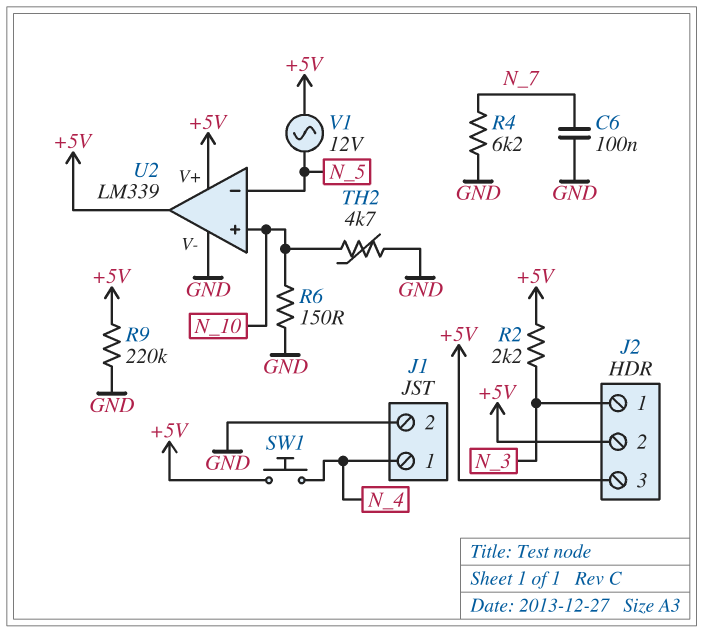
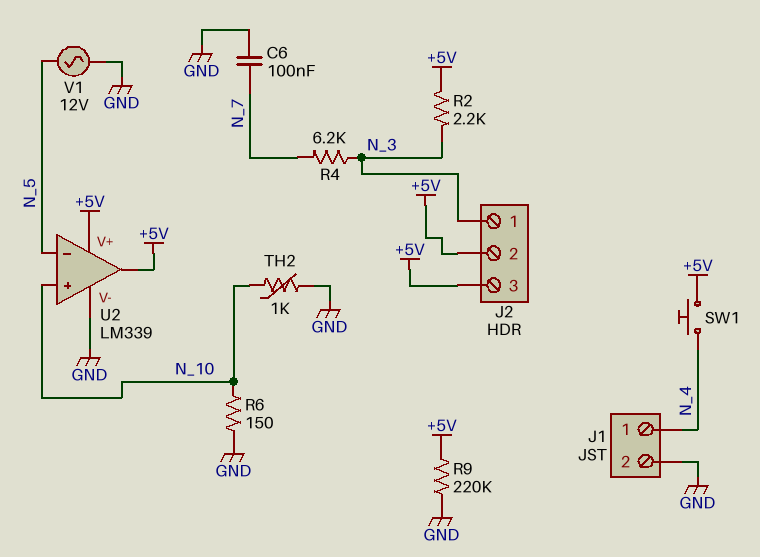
R4: 6.2k (GND, N_7) -> 6.2k (N_3, N_7)
TH2: 4.7k (GND, N_10) -> 1k (GND, N_10)
V1: AC 12V (+5V, N_5) -> AC 12V (GND, N_5)

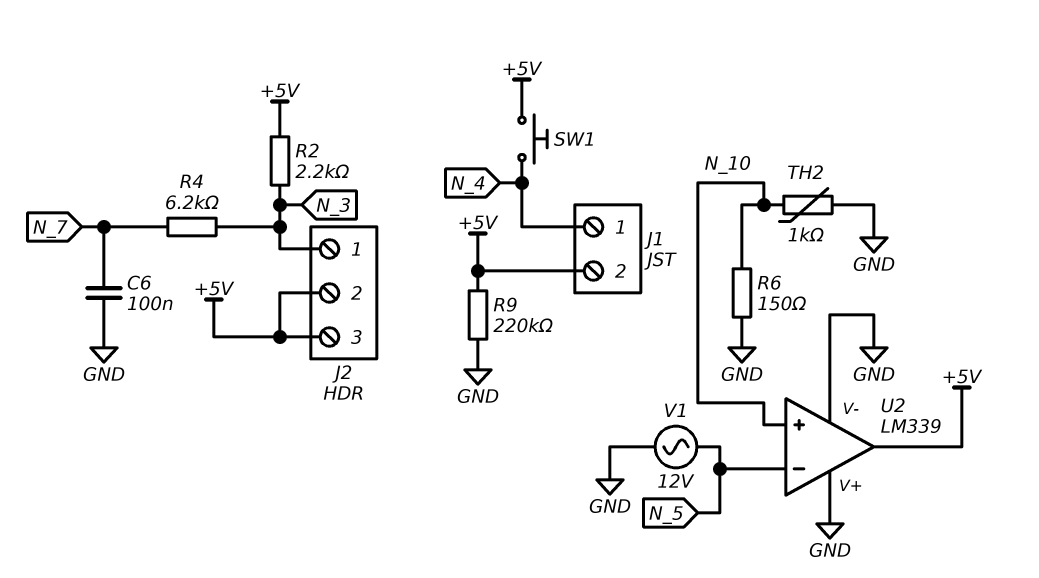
J1 pin 2: GND -> +5V
U2 pin V+: +5V -> GND

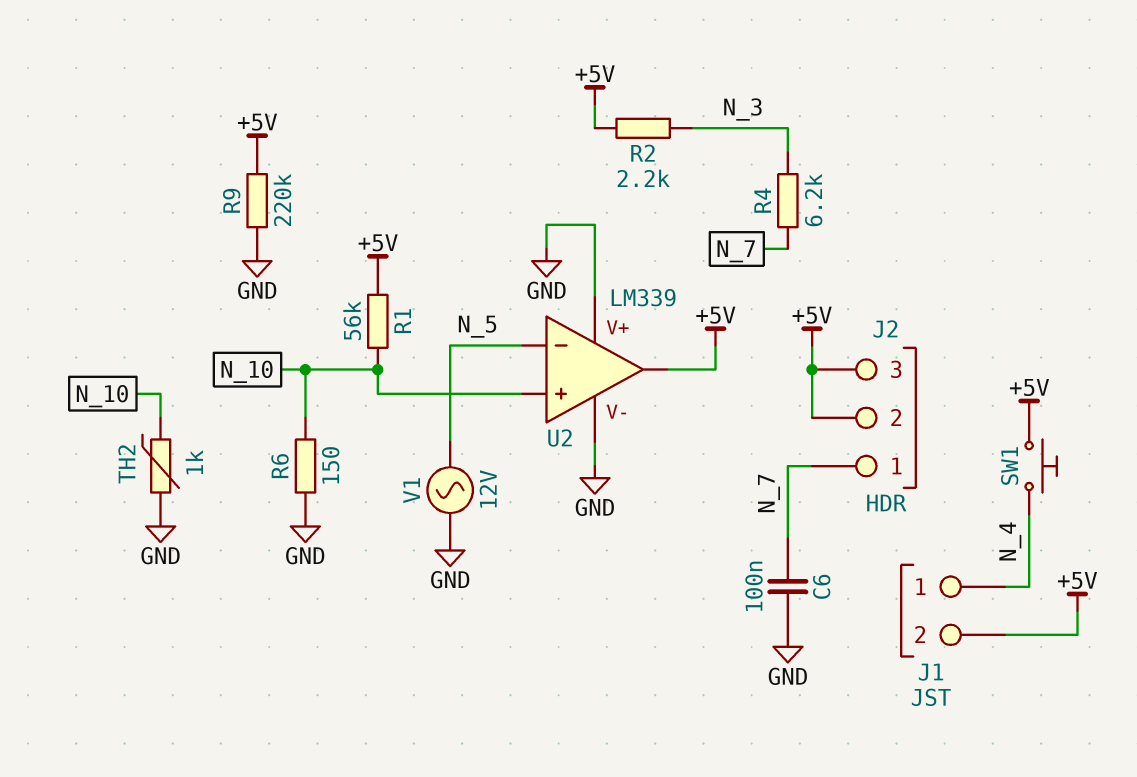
J2 pin 1: N_3 -> N_7
R1: none -> 56k (+5V, N_10)

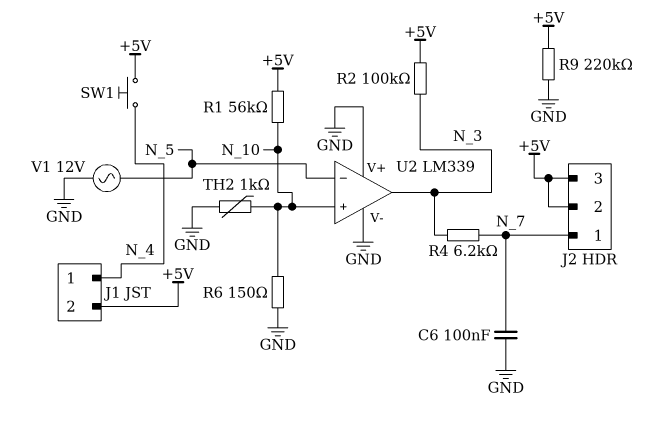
R2: 2.2k (+5V, N_3) -> 100k (+5V, N_3)
U2 pin out: +5V -> N_3

